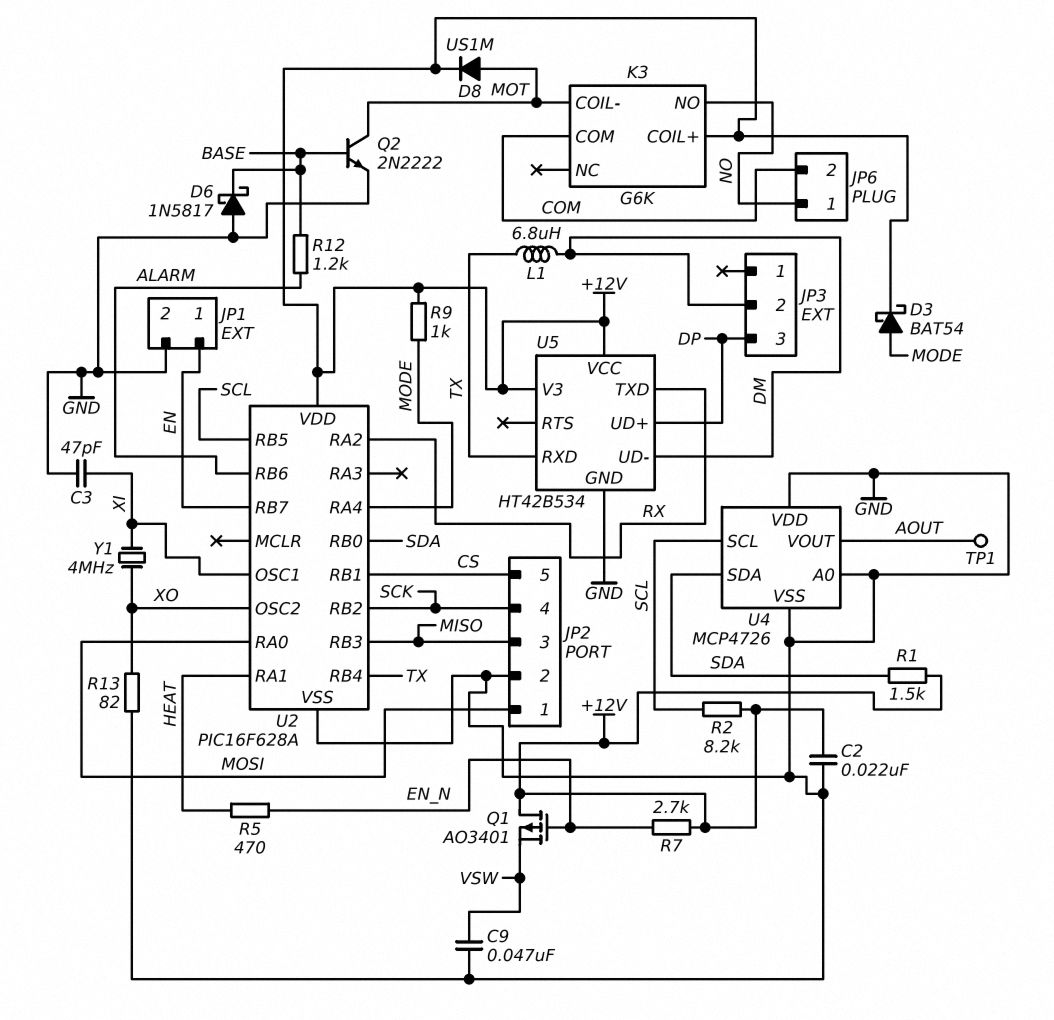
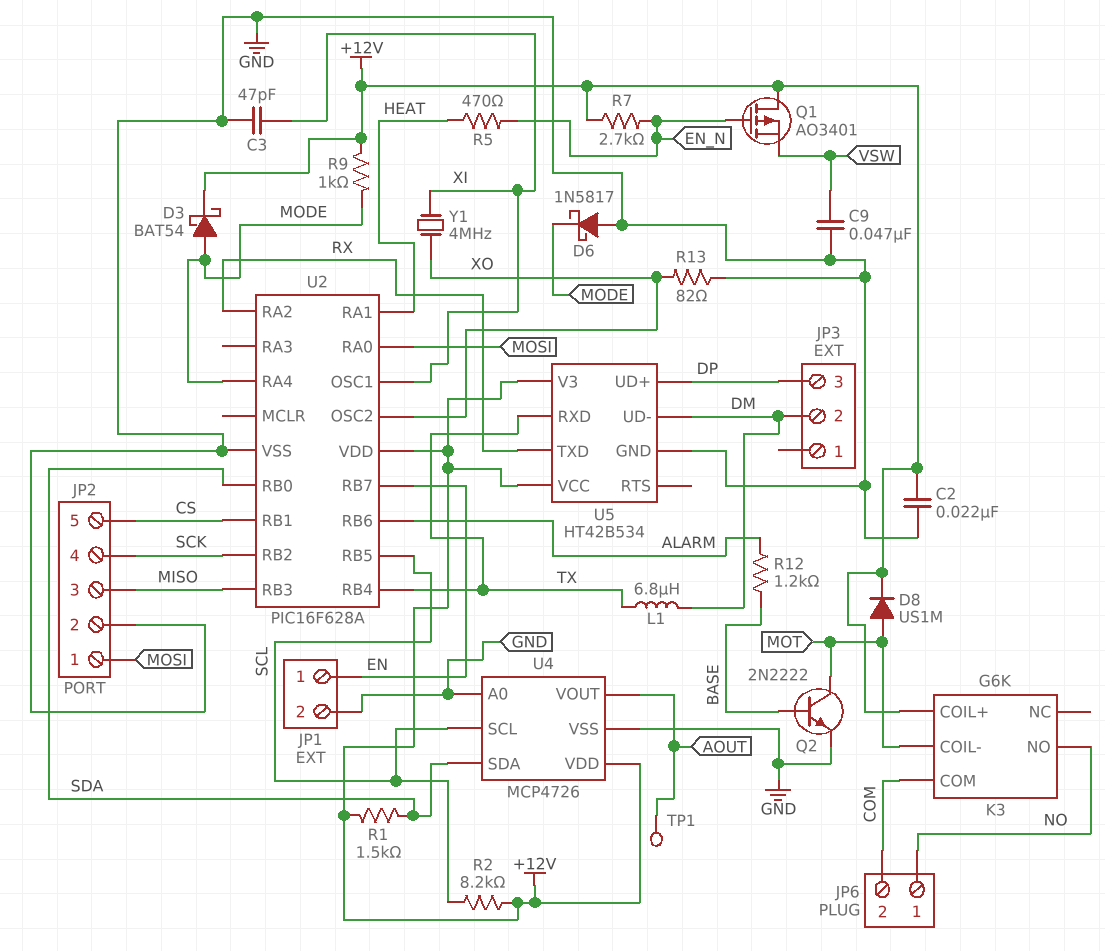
D6: schottky 1N5817 (A GND, K BASE) -> schottky 1N5817 (A GND, K MODE)
U4 pin VDD: GND -> +12V

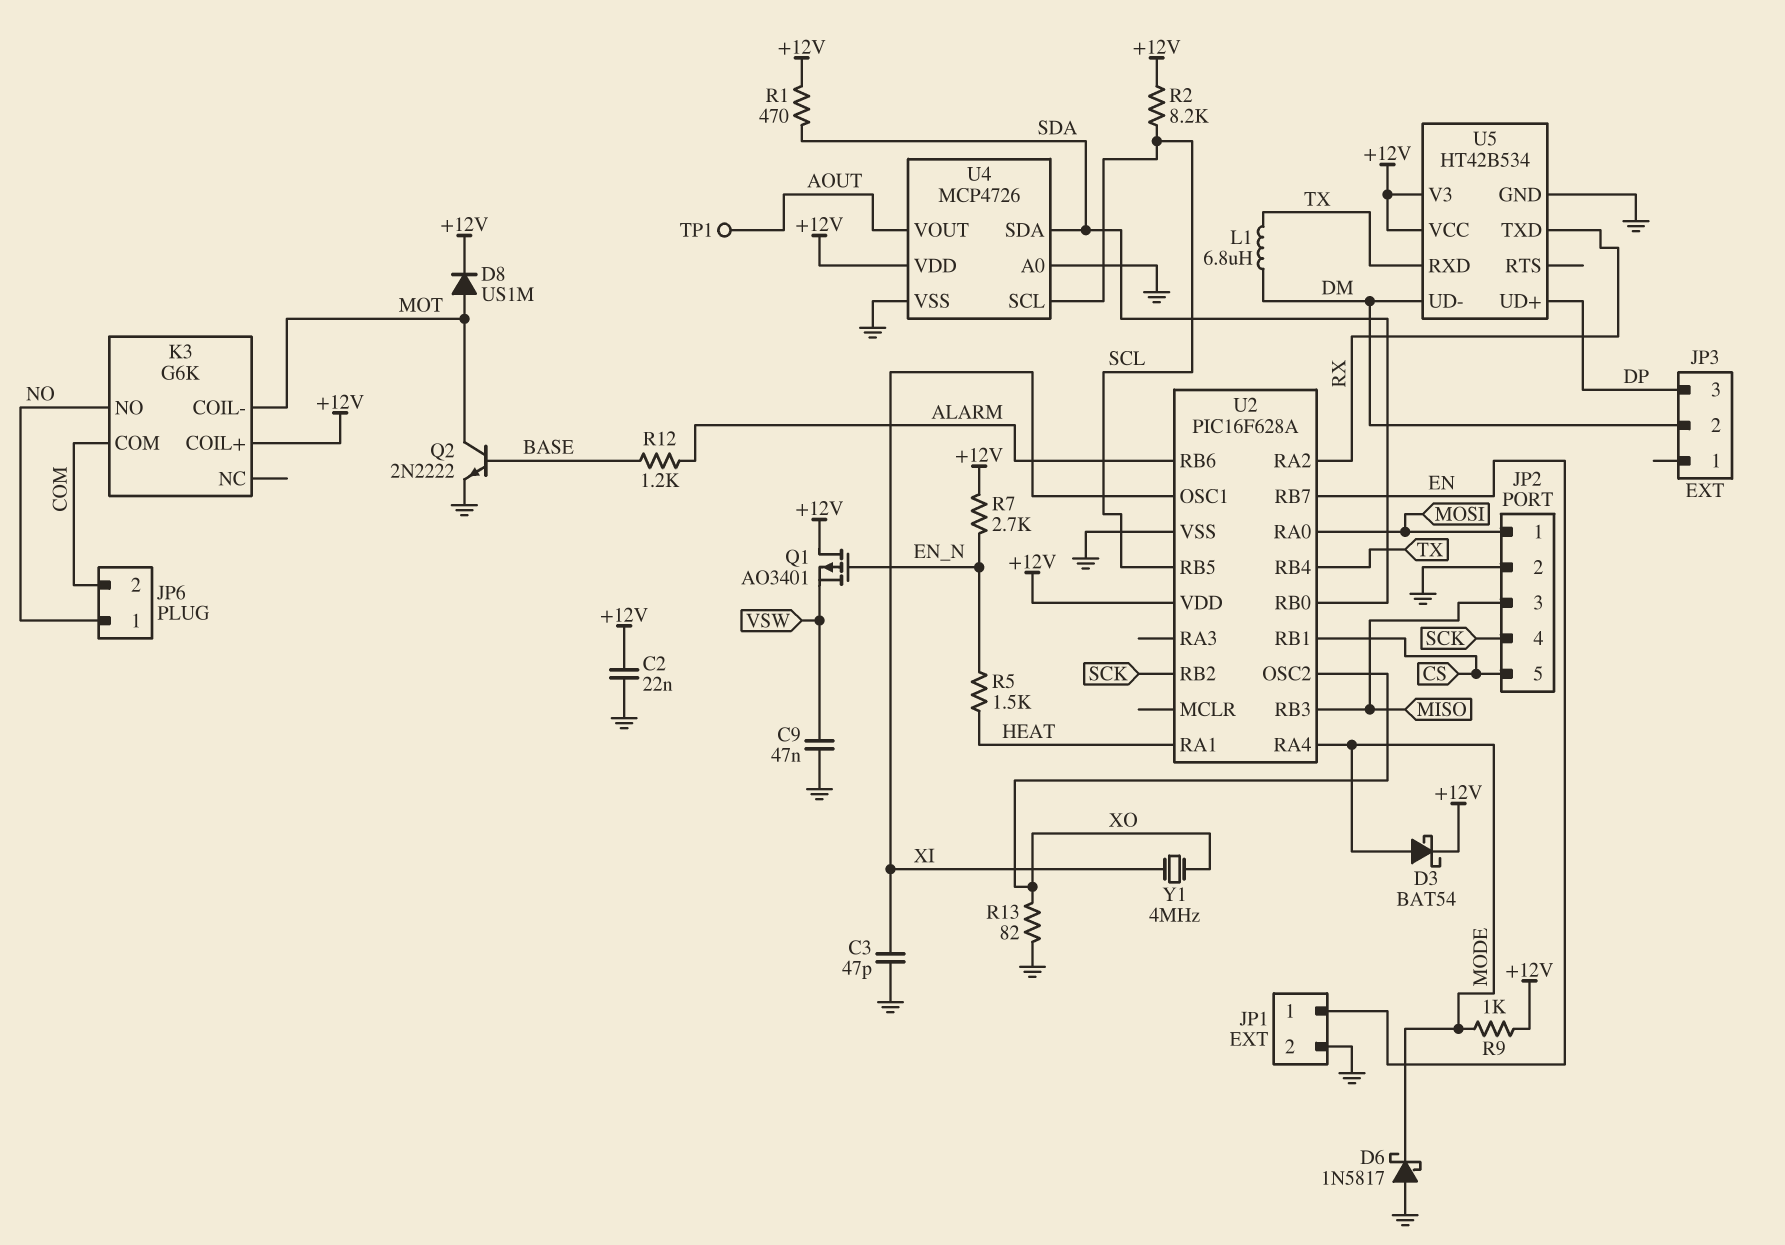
R1: 1.5k (+12V, SDA) -> 470 (+12V, SDA)
R5: 470 (EN_N, HEAT) -> 1.5k (EN_N, HEAT)

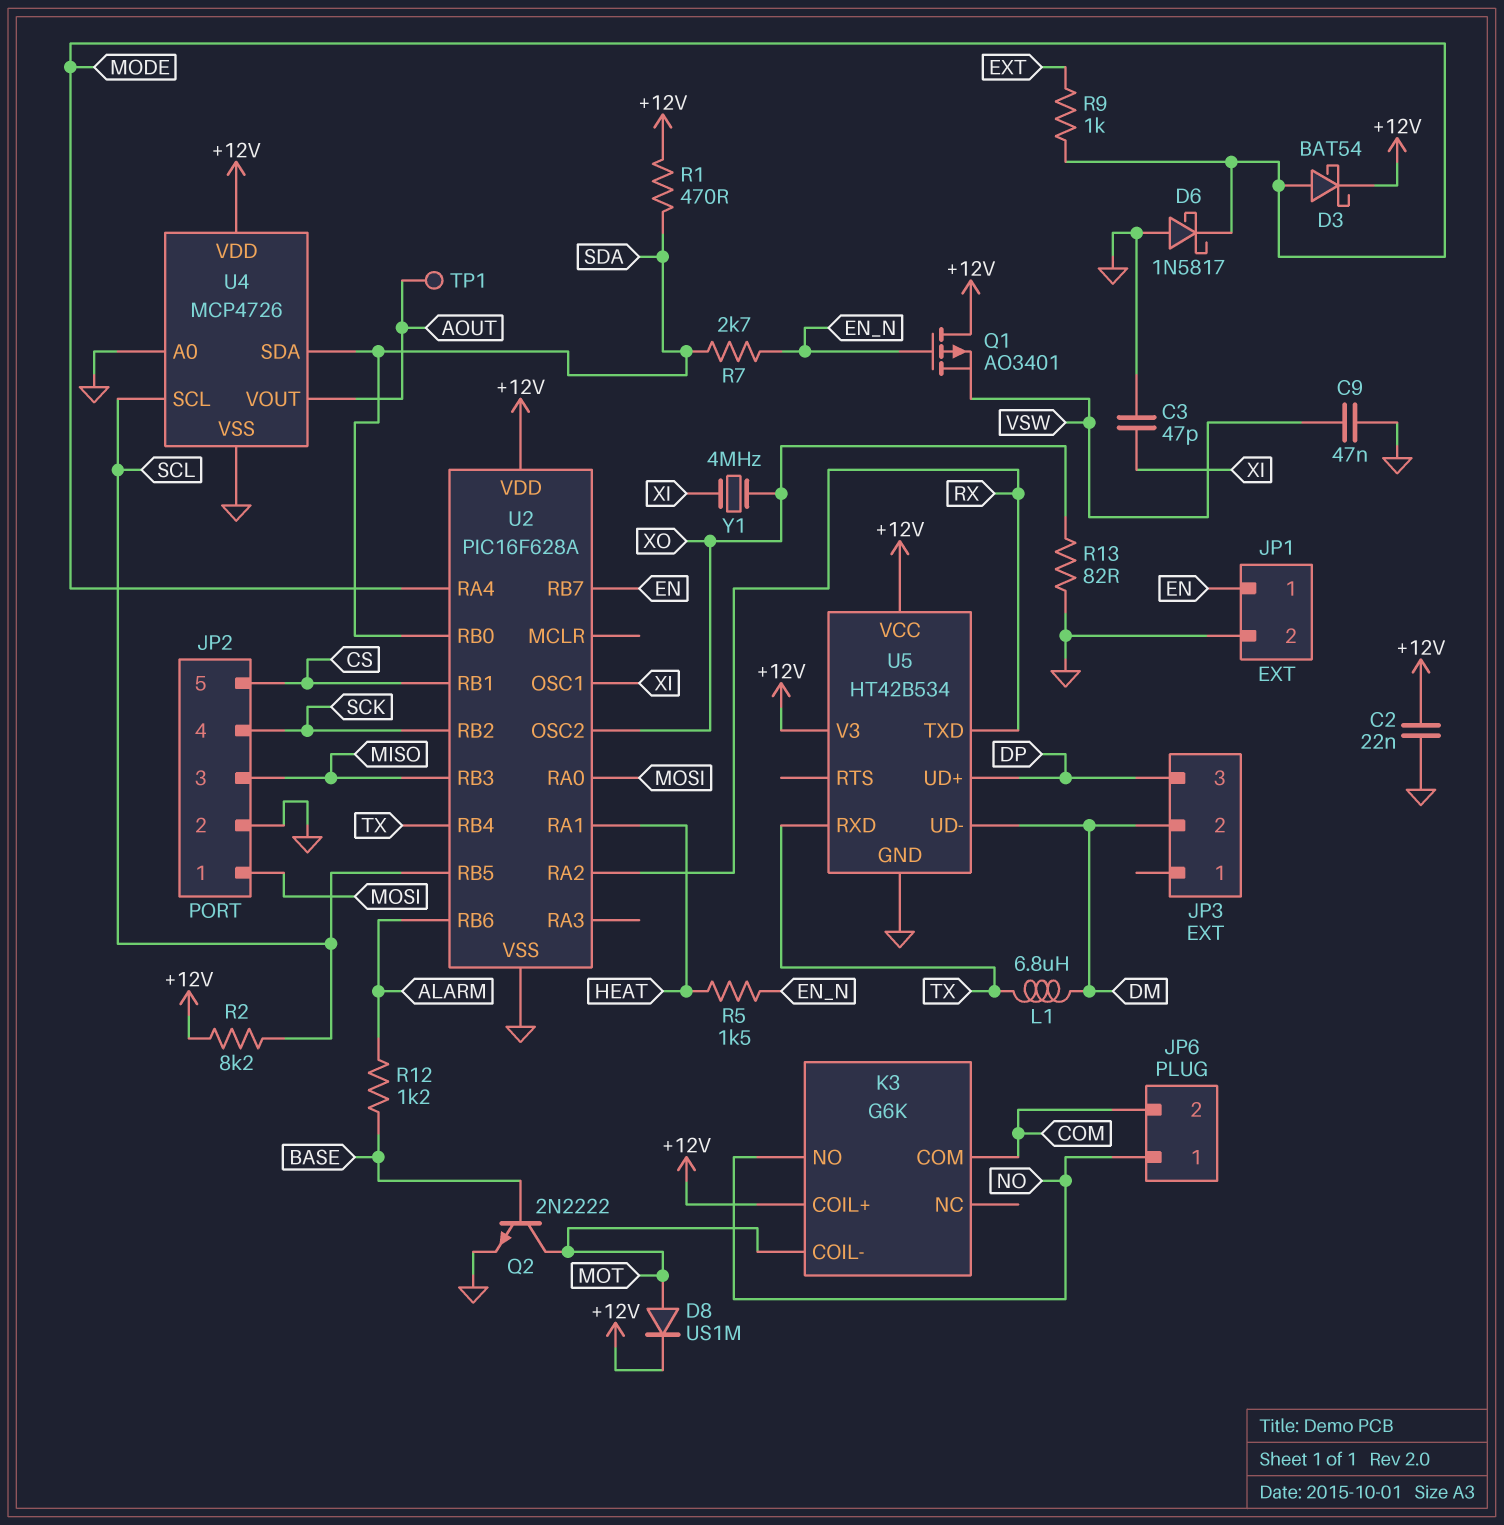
R7: 2.7k (+12V, EN_N) -> 2.7k (EN_N, SDA)
R9: 1k (+12V, MODE) -> 1k (EXT, MODE)

